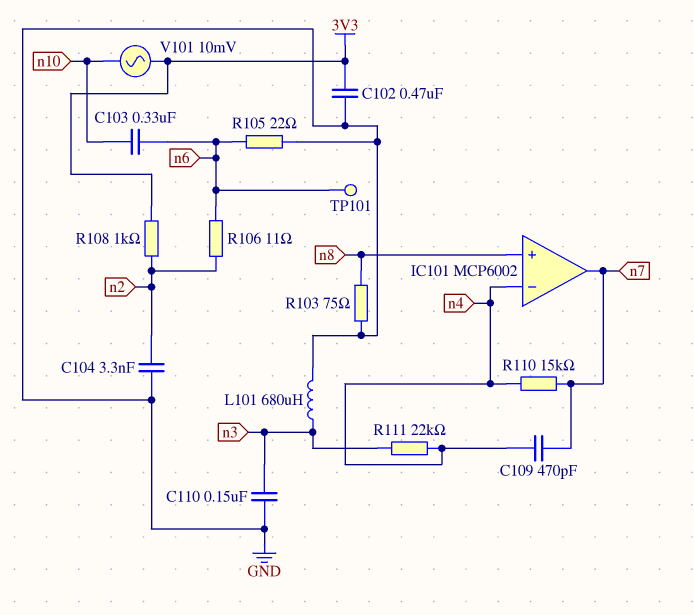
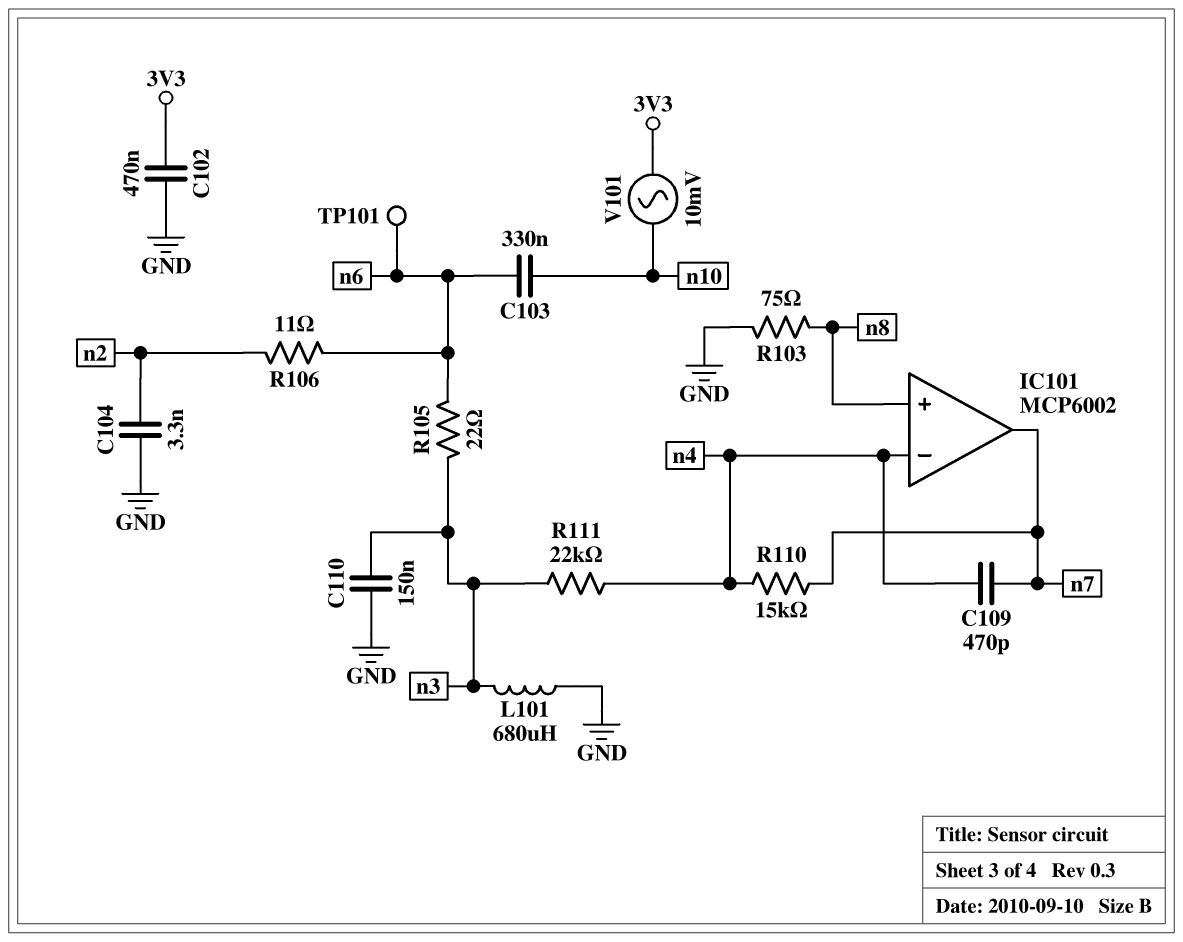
R105: 22 (GND, n6) -> 22 (n3, n6)
R108: 1k (3V3, n2) -> none

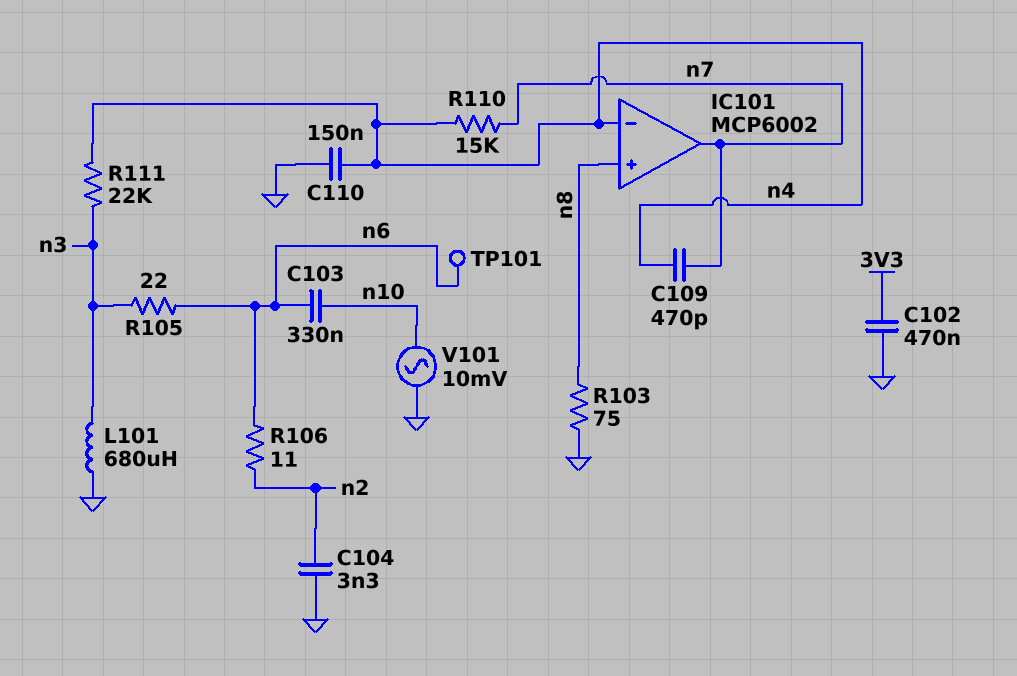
C110: 150nF (GND, n3) -> 150nF (GND, n4)
V101: AC 10mV (3V3, n10) -> AC 10mV (GND, n10)

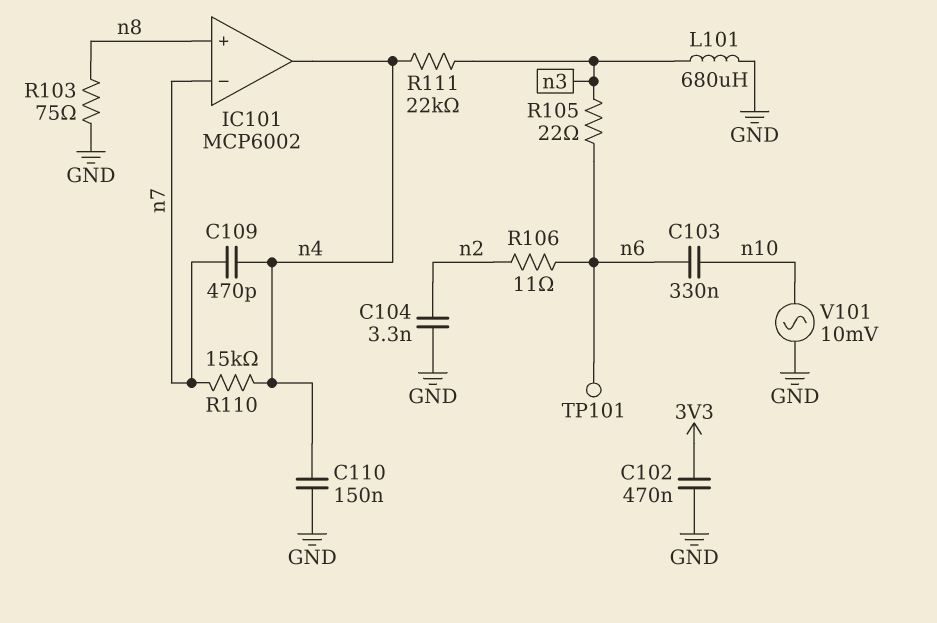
IC101 pin in-: n4 -> n7
IC101 pin out: n7 -> n4

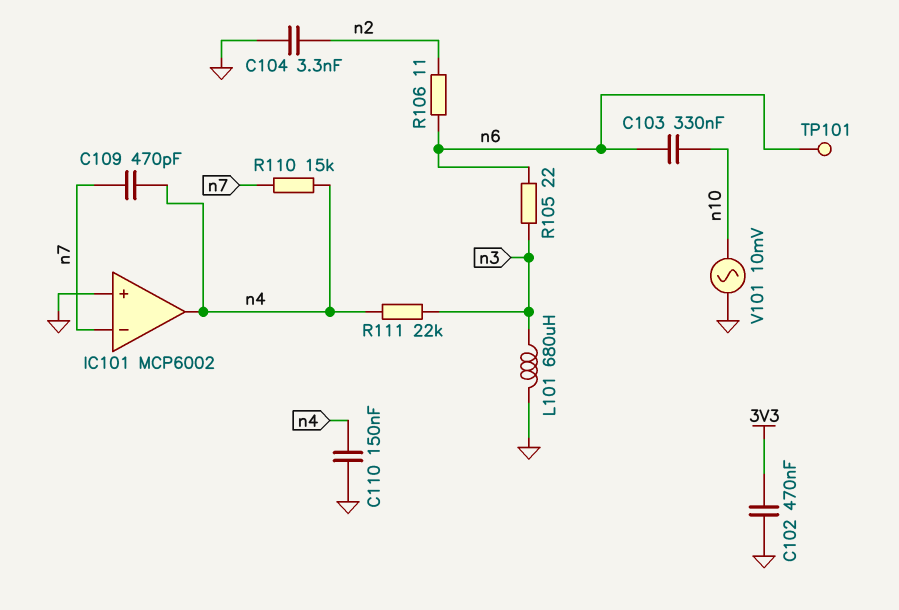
IC101 pin in+: n8 -> GND
R103: 75 (GND, n8) -> none

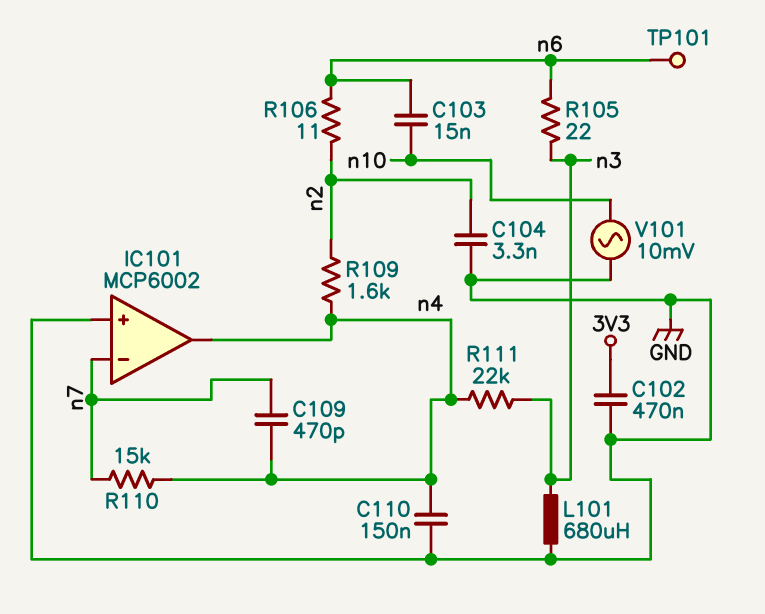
C103: 330nF (n6, n10) -> 15nF (n6, n10)
R109: none -> 1.6k (n2, n4)

